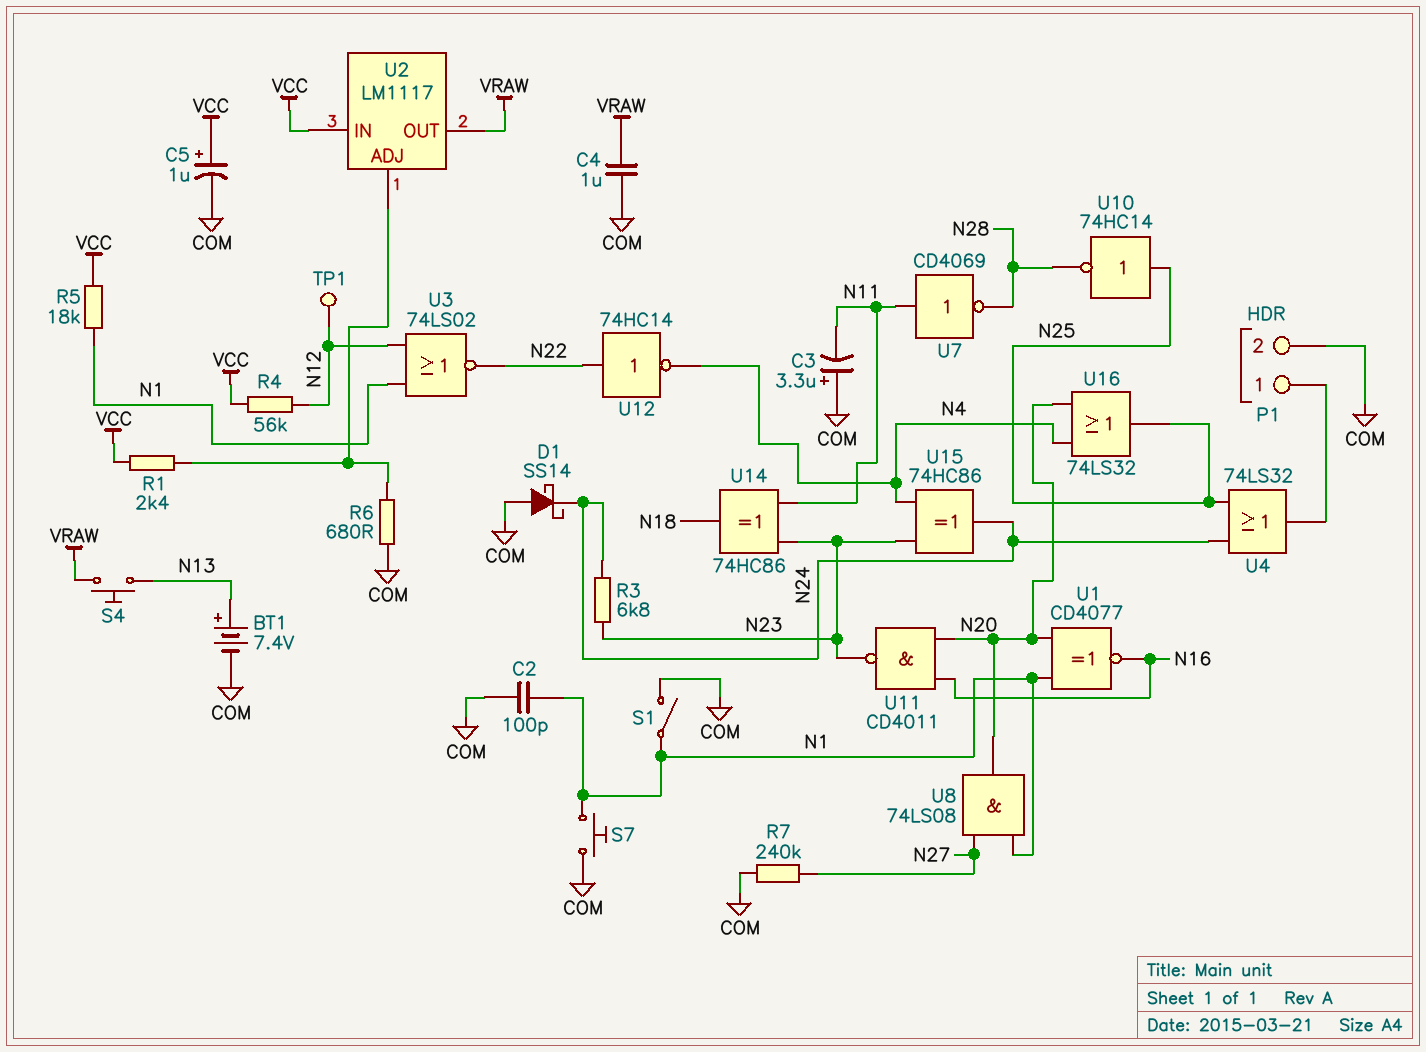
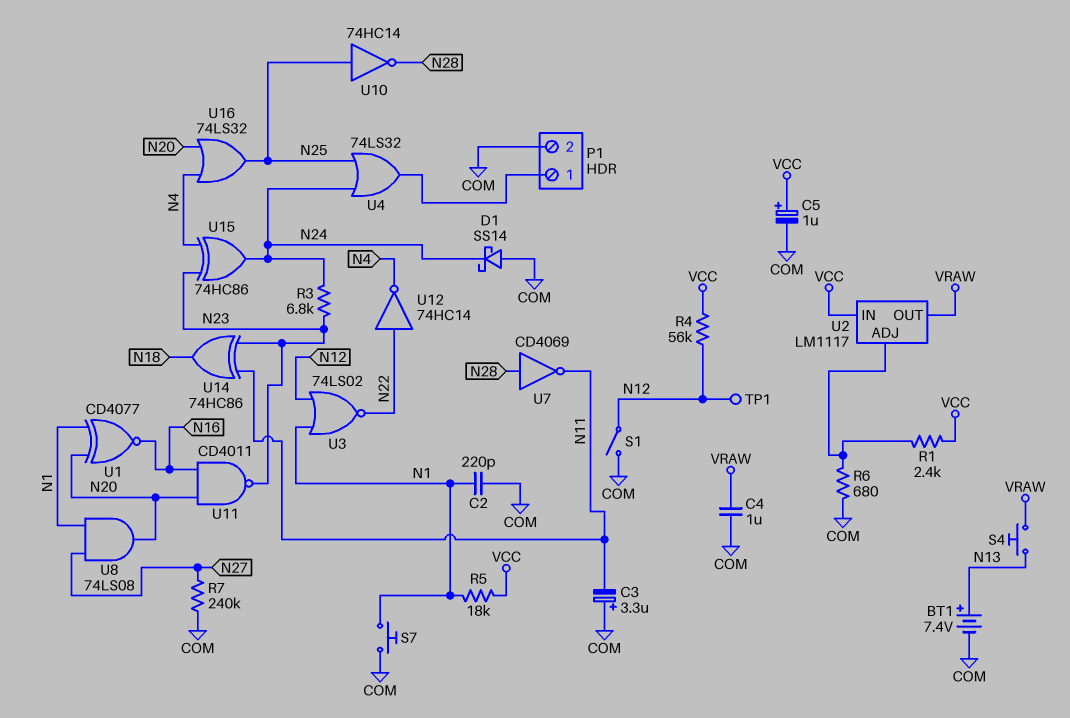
C2: 100pF (COM, N1) -> 220pF (COM, N1)
S1: switch (COM, N1) -> switch (COM, N12)
U7: NOT CD4069 (in N11, out N28) -> NOT CD4069 (in N28, out N11)

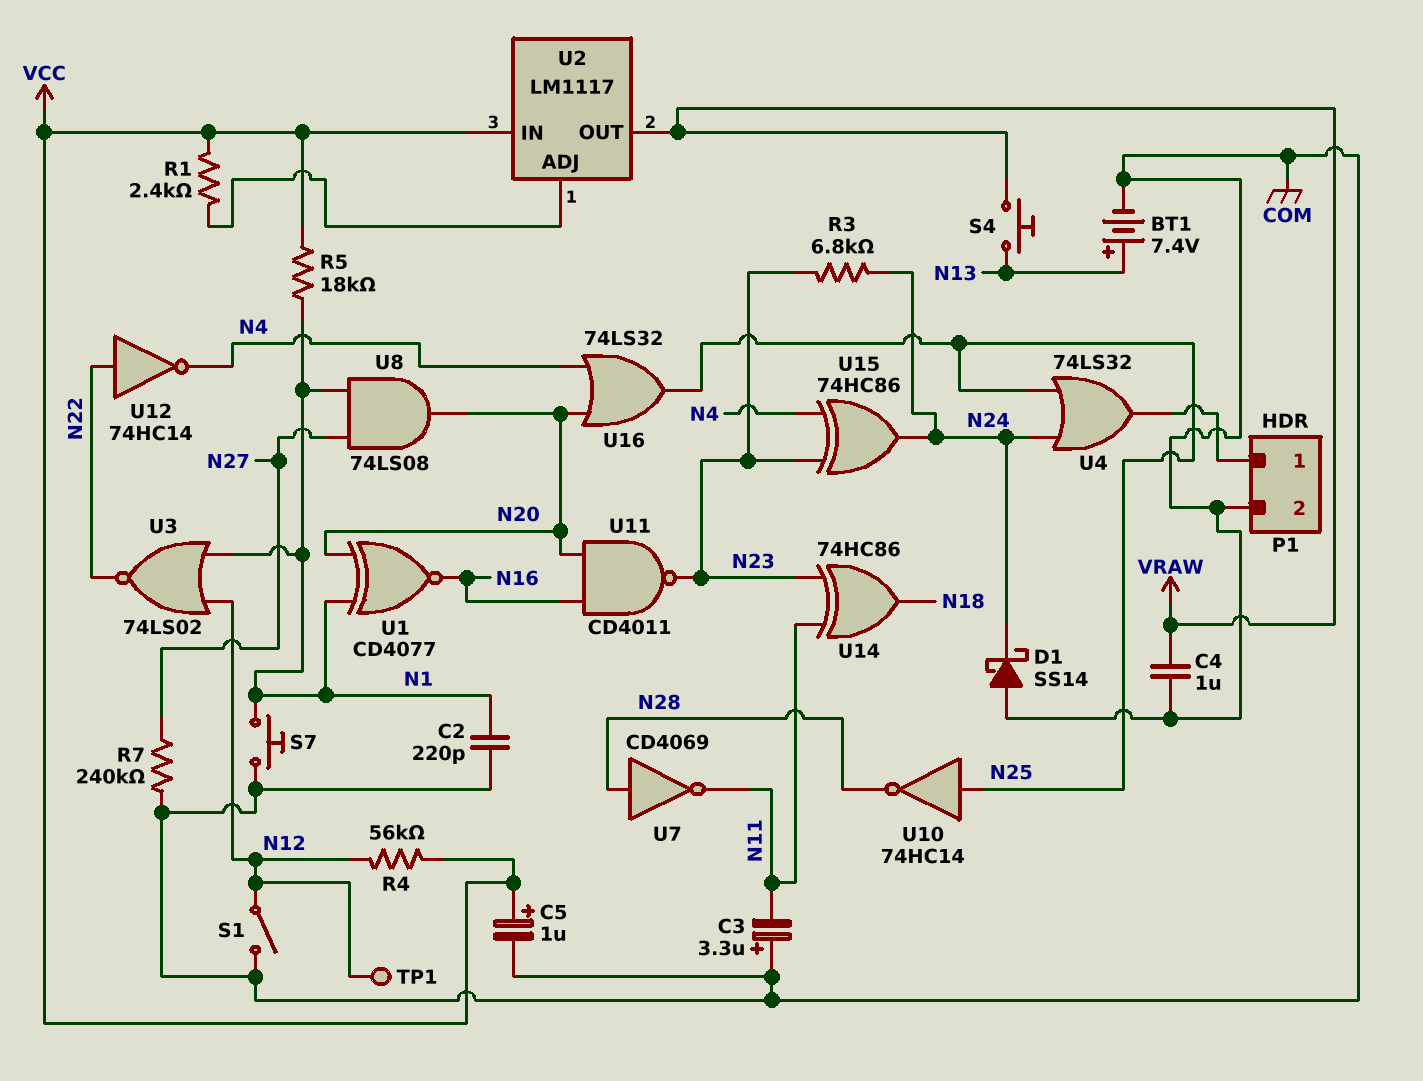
R6: 680 (COM, U2/ADJ) -> none

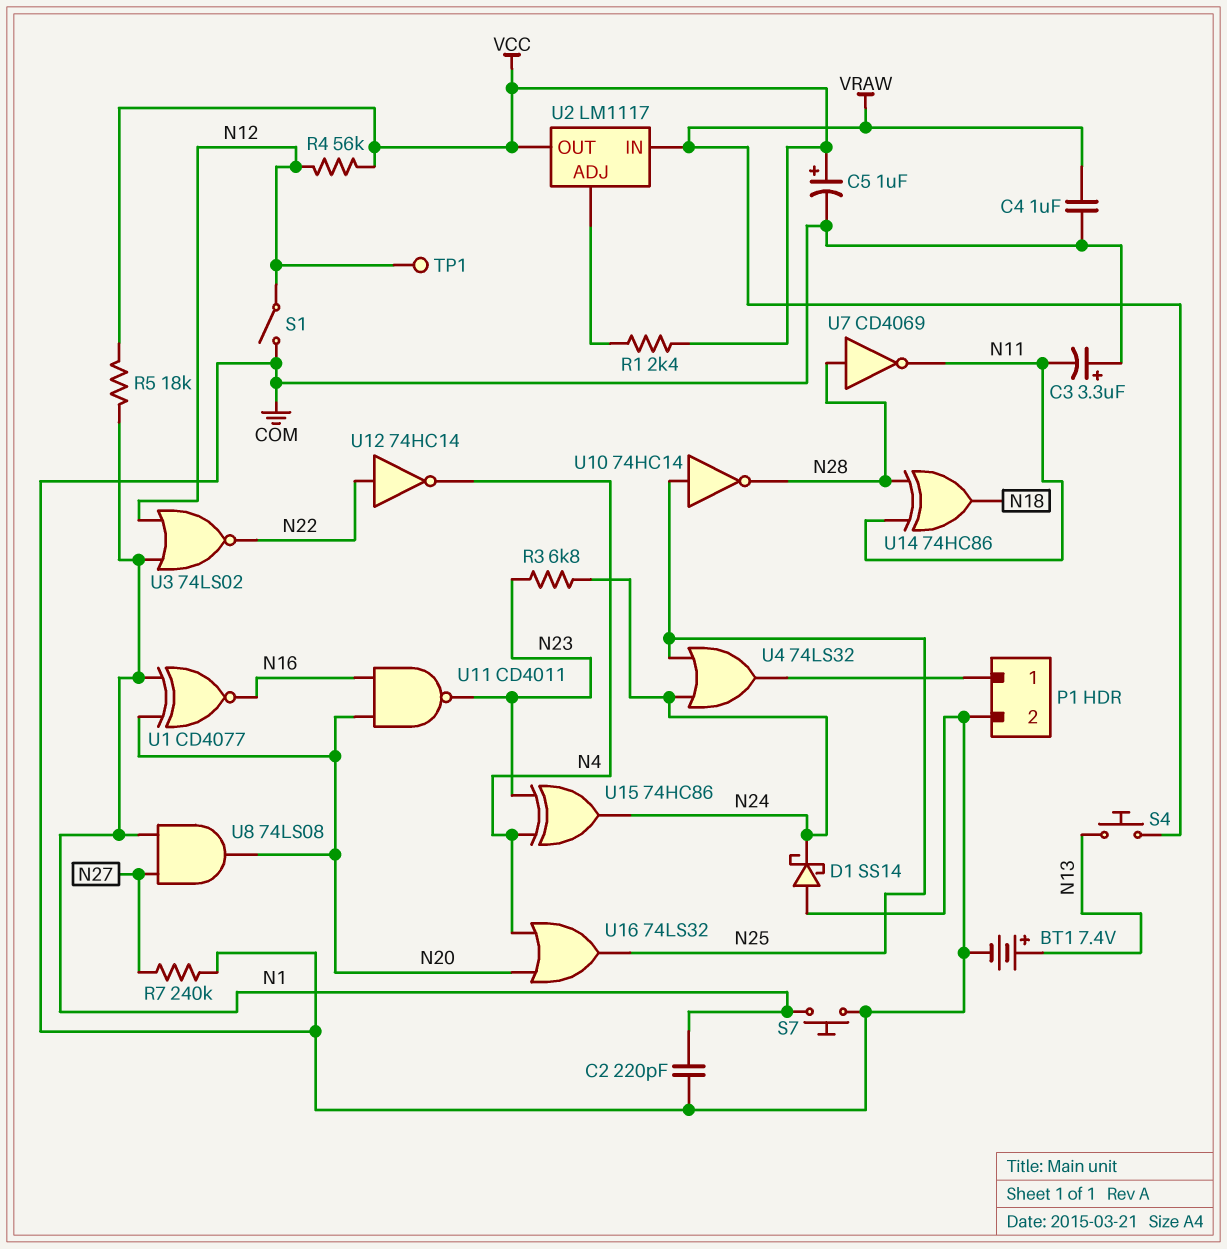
U2 pin IN: VCC -> VRAW
U2 pin OUT: VRAW -> VCC
U14: XOR 74HC86 (in N11, in N23, out N18) -> XOR 74HC86 (in N11, in N28, out N18)

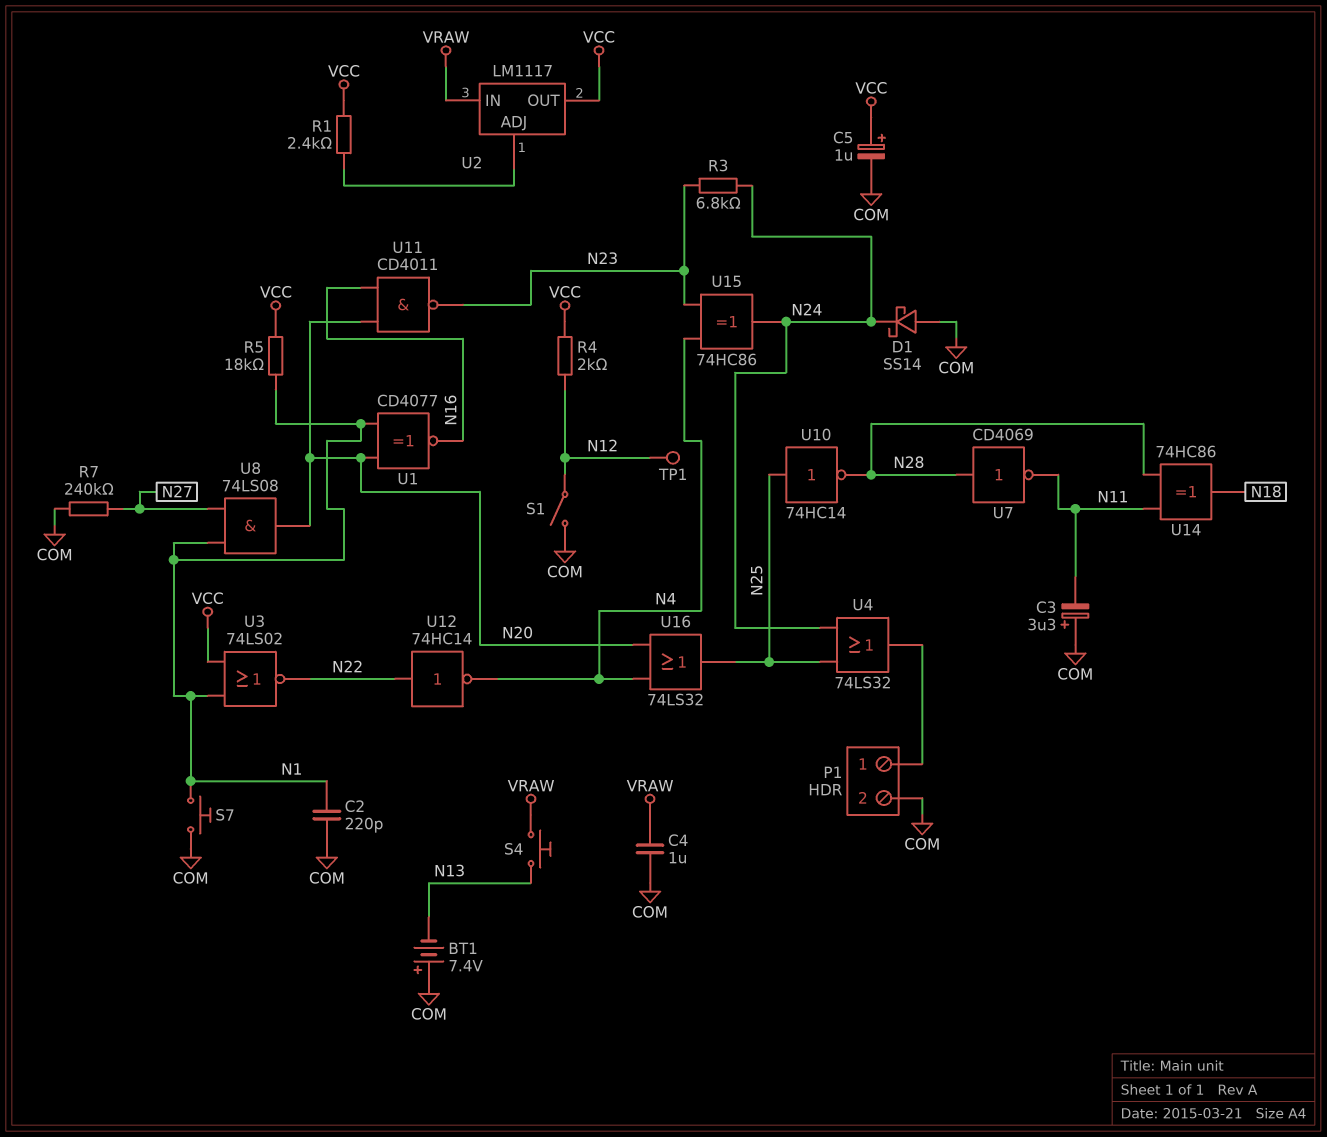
BT1: 7.4V (plus N13, minus COM) -> 7.4V (plus COM, minus N13)
R4: 56k (N12, VCC) -> 2k (N12, VCC)
U3: NOR 74LS02 (in N1, in N12, out N22) -> NOR 74LS02 (in N1, in VCC, out N22)

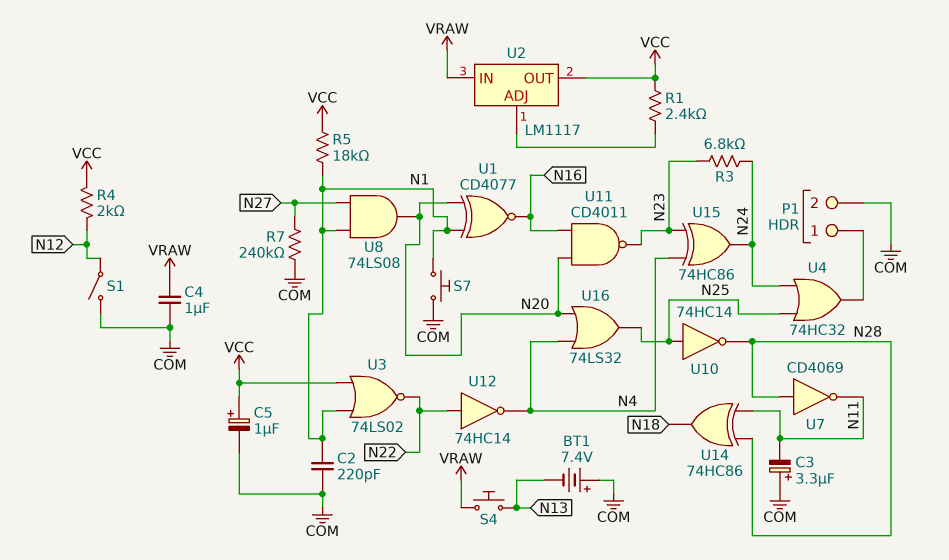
D1: schottky SS14 (A COM, K N24) -> none
TP1: test point (N12) -> none
U4: OR 74LS32 (in N24, in N25, out P1/1) -> OR 74HC32 (in N24, in N25, out P1/1)

